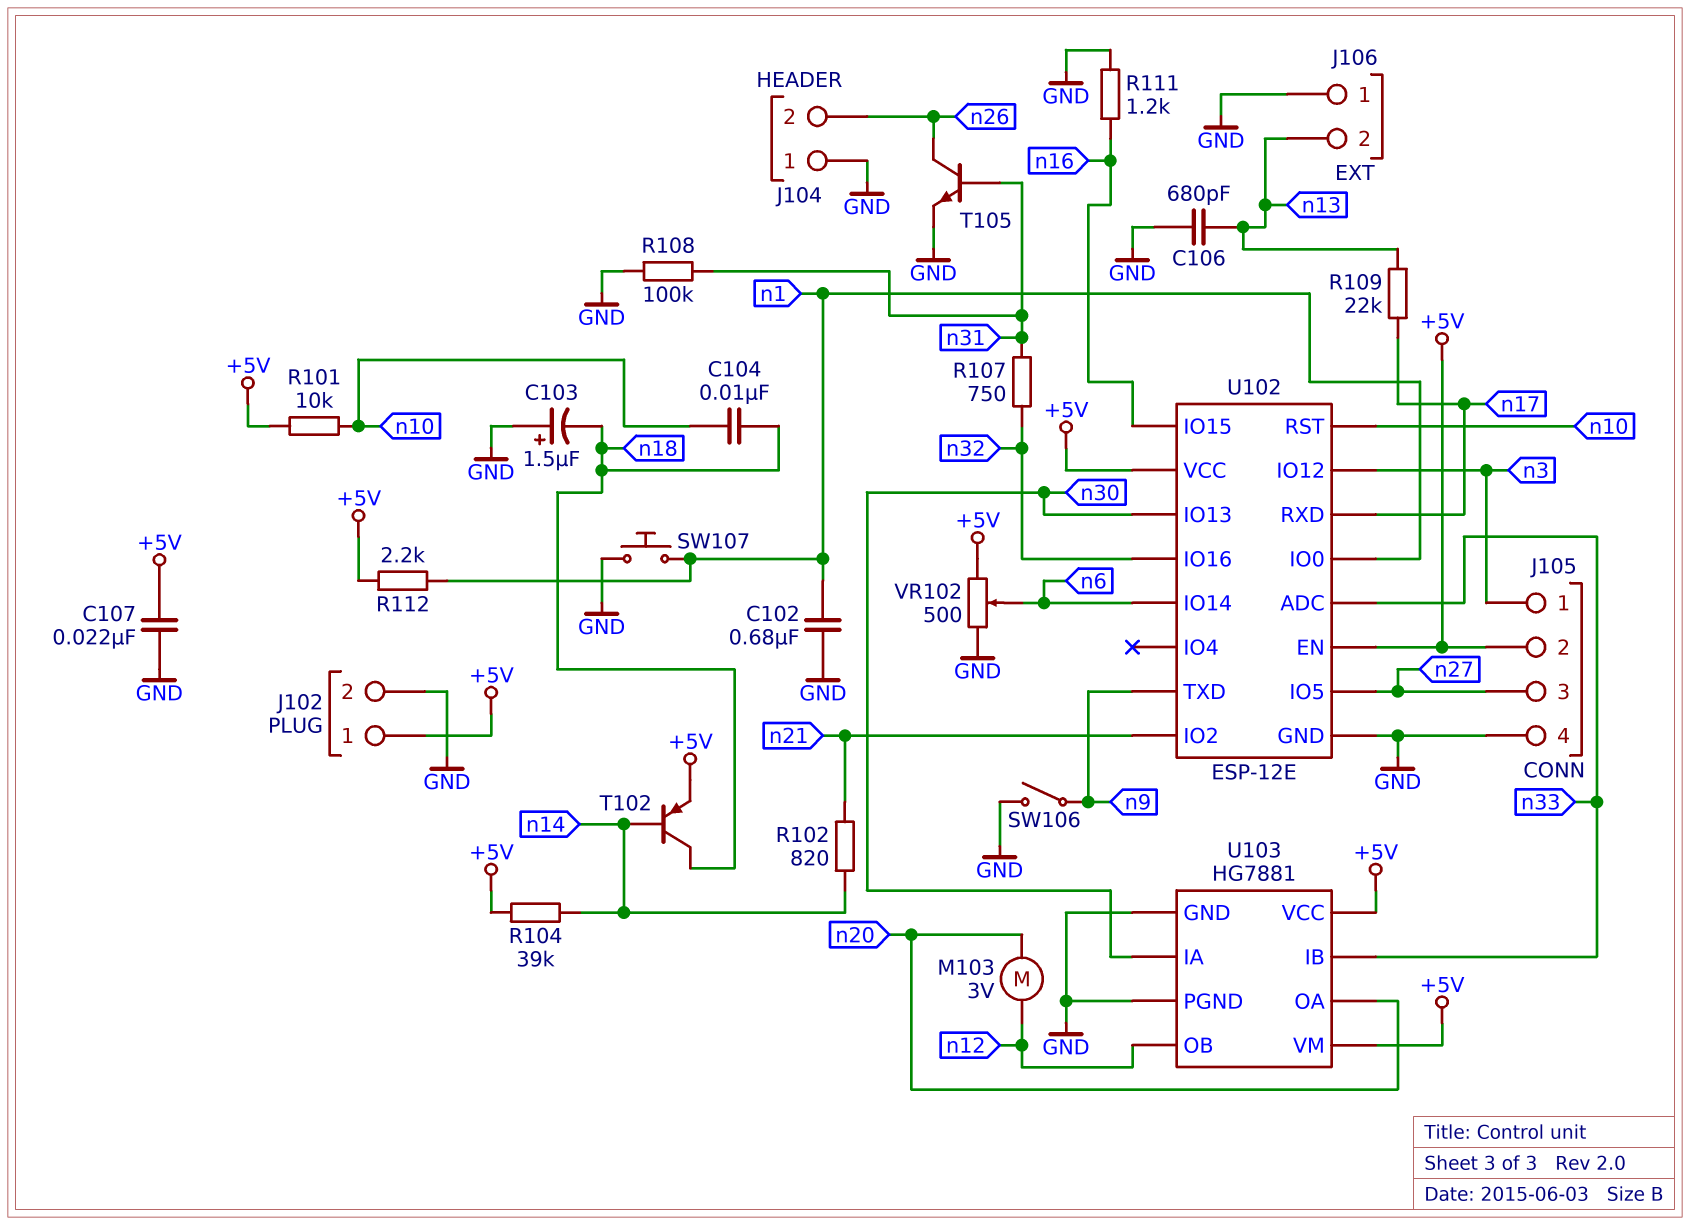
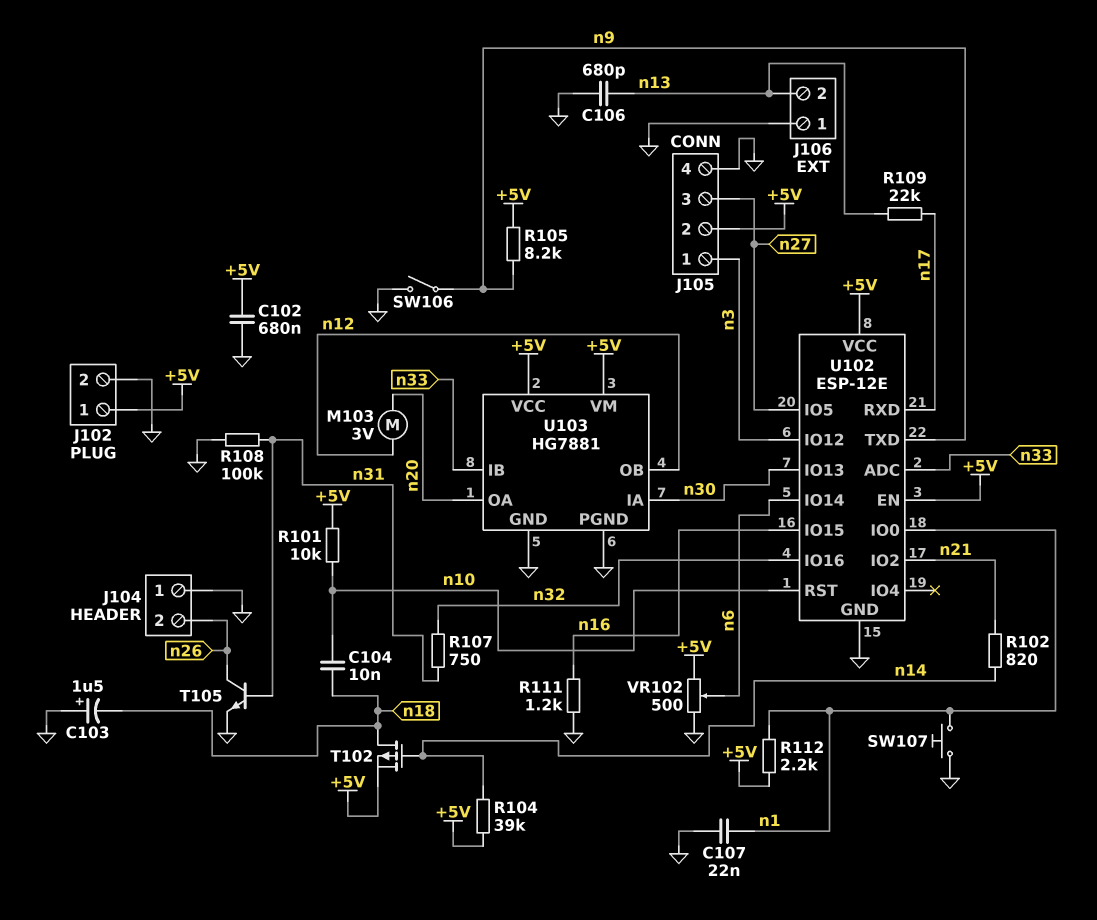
C102: 680nF (GND, n1) -> 680nF (+5V, GND)
C107: 22nF (+5V, GND) -> 22nF (GND, n1)
R105: none -> 8.2k (+5V, n9)
T102: PNP (B n14, C n18, E +5V) -> PMOS (G n14, D n18, S +5V)

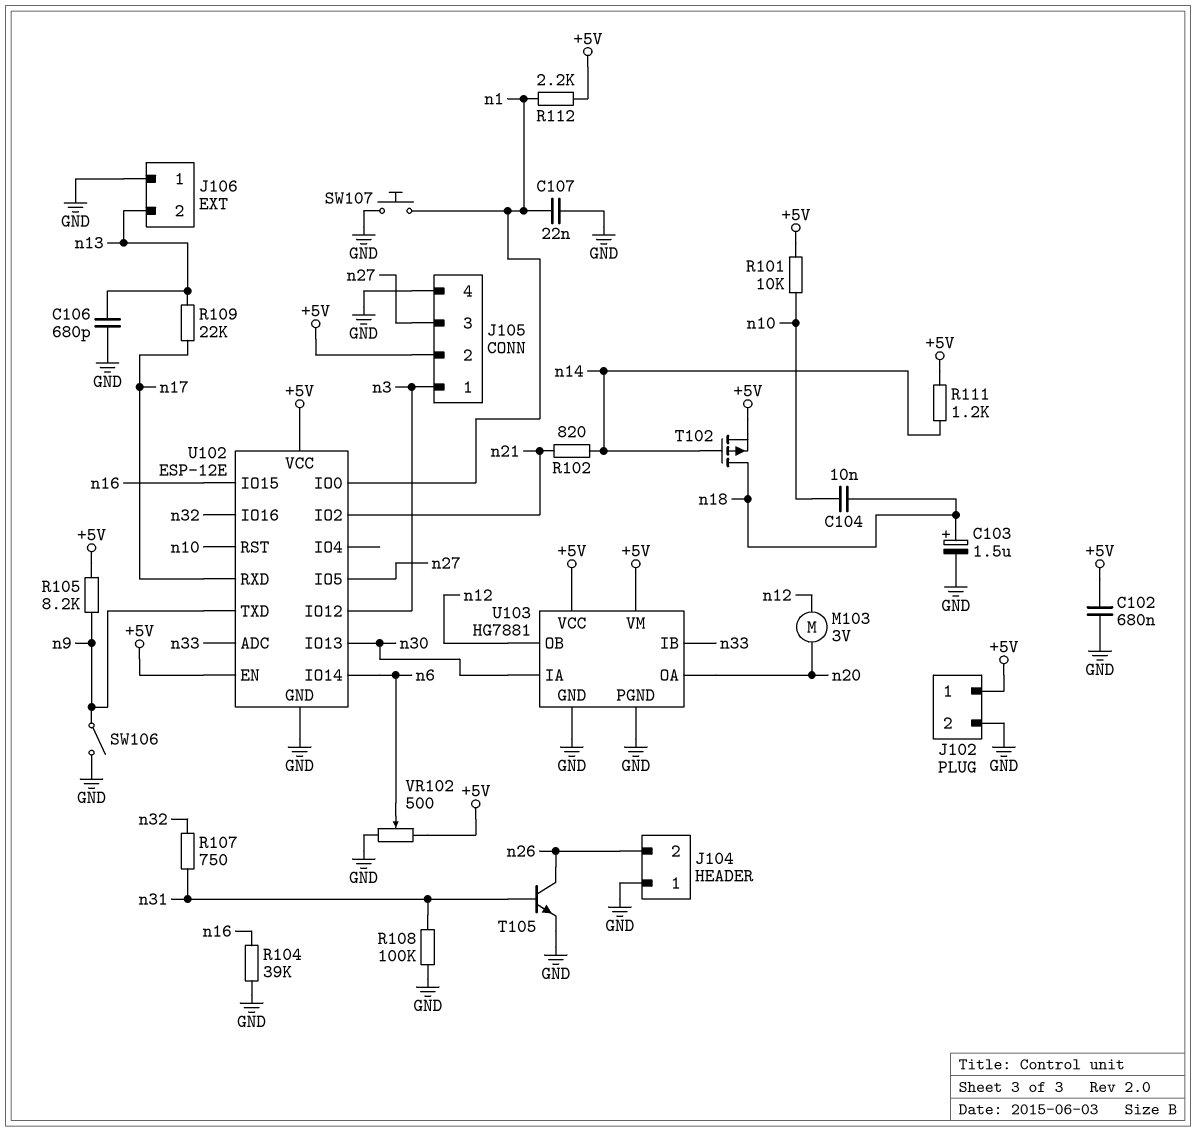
C103: 1.5uF (plus GND, minus n18) -> 1.5uF (plus n18, minus GND)
R104: 39k (+5V, n14) -> 39k (GND, n16)
R111: 1.2k (GND, n16) -> 1.2k (+5V, n14)

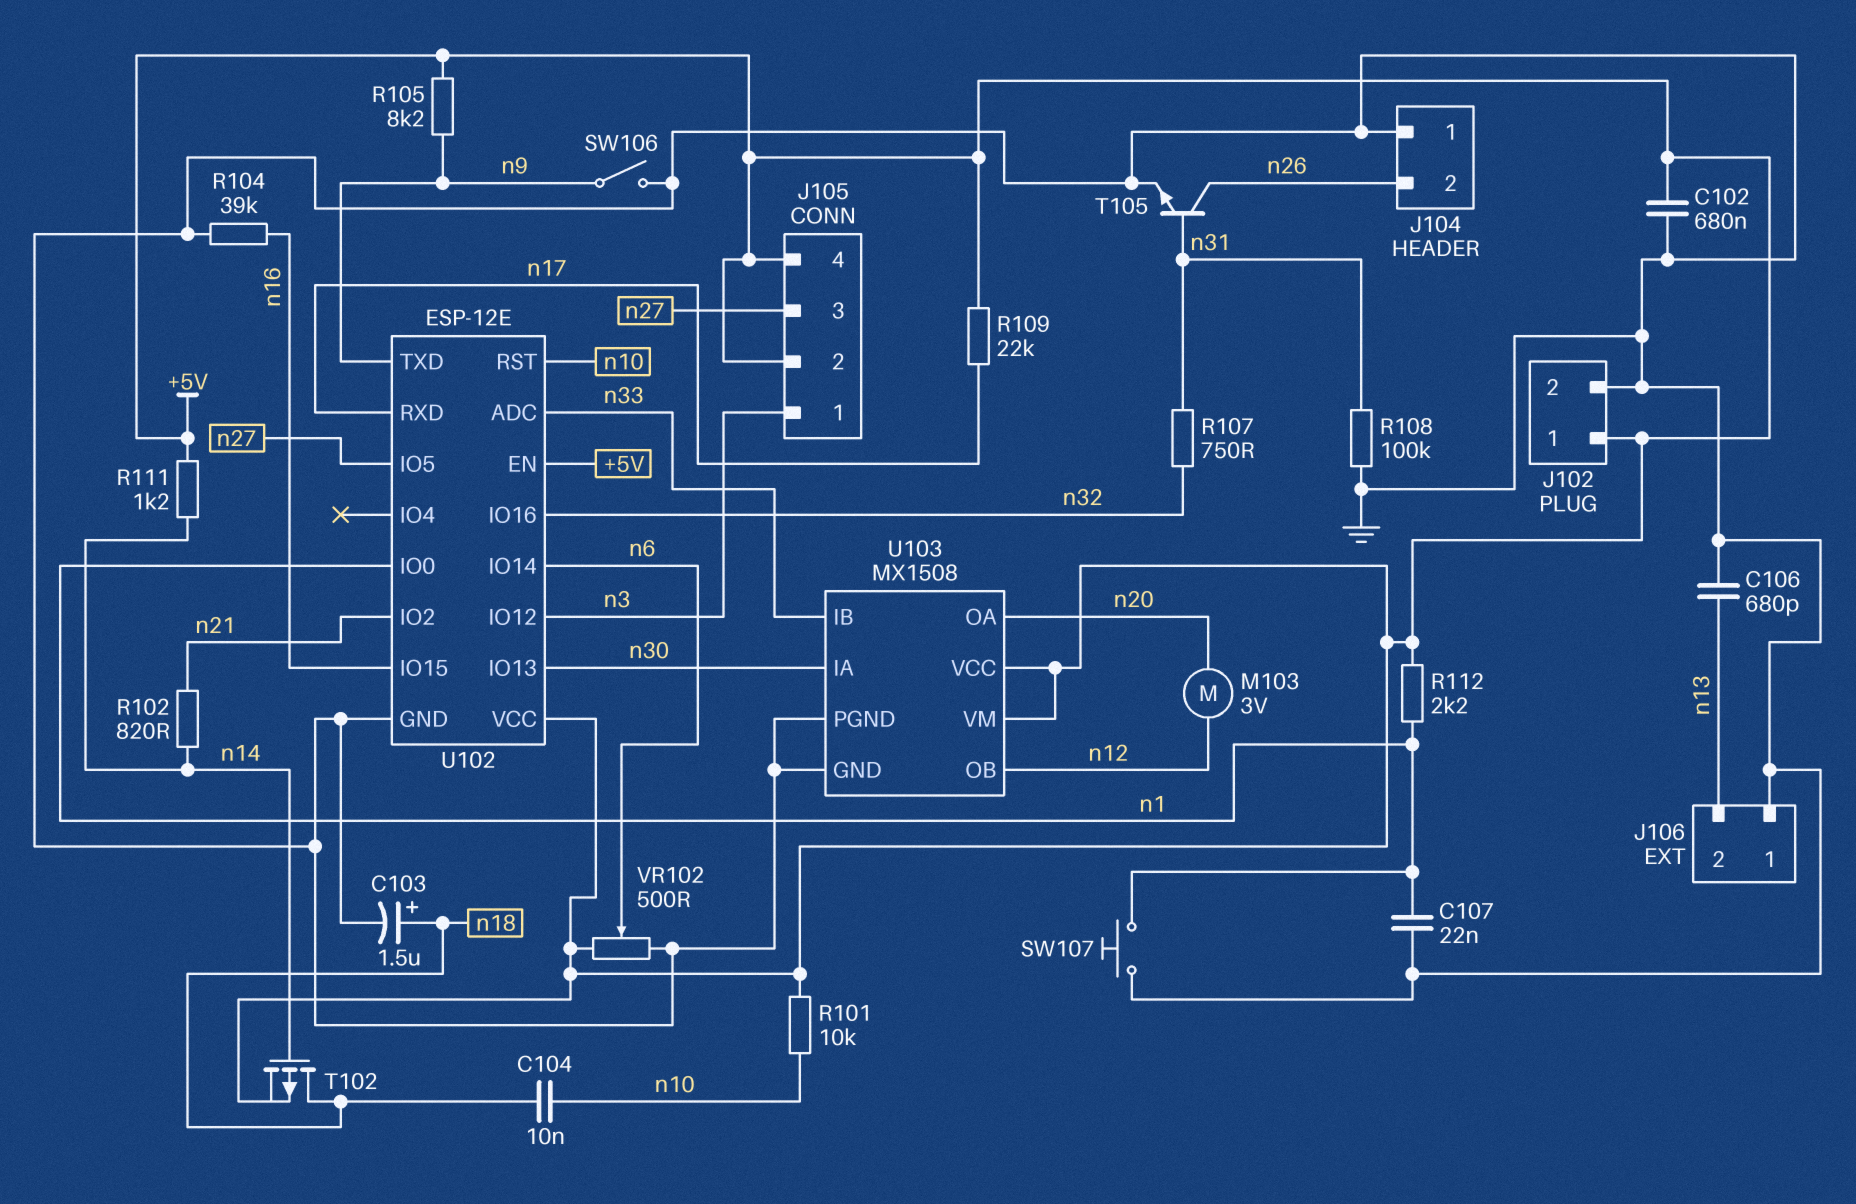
J105 pin 4: GND -> +5V
R109: 22k (n13, n17) -> 22k (+5V, n17)
U103: HG7881 -> MX1508

